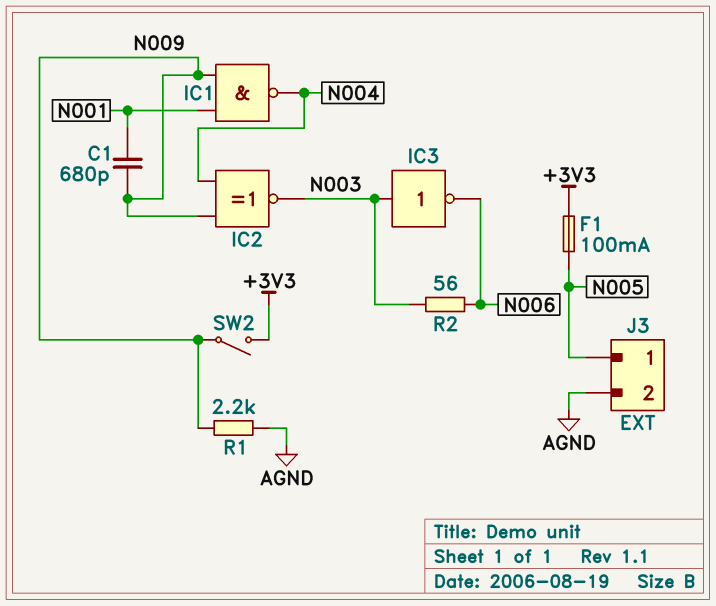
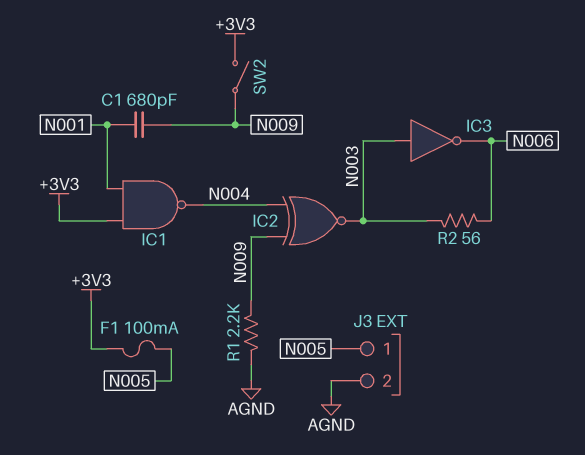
IC1: NAND (in N001, in N009, out N004) -> NAND (in +3V3, in N001, out N004)

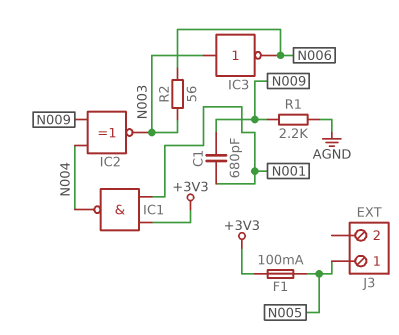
J3 pin 2: AGND -> none
SW2: switch (+3V3, N009) -> none

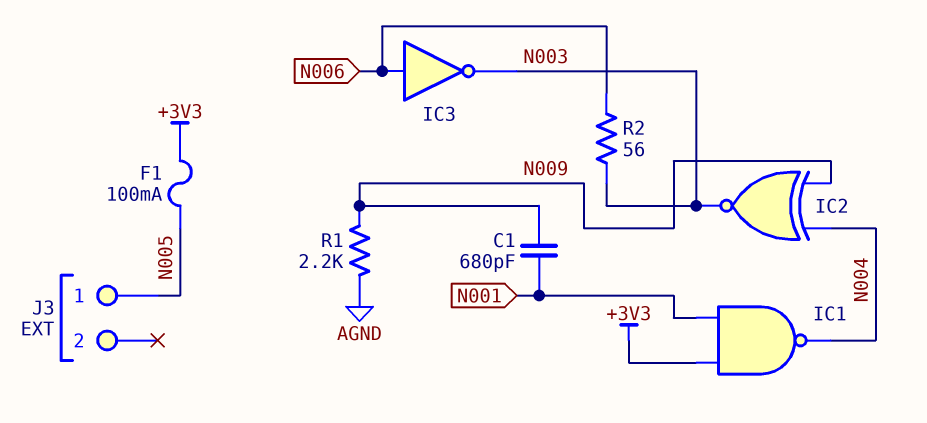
IC3: NOT (in N003, out N006) -> NOT (in N006, out N003)

